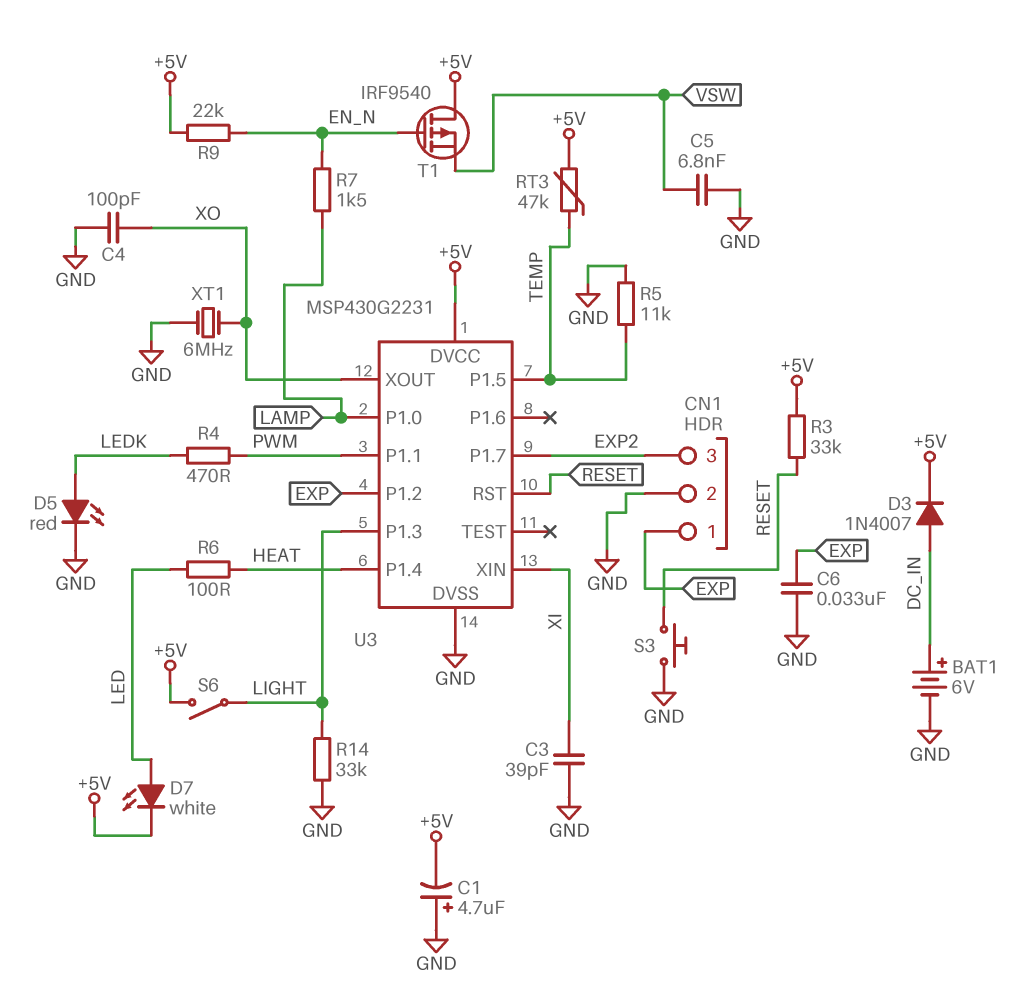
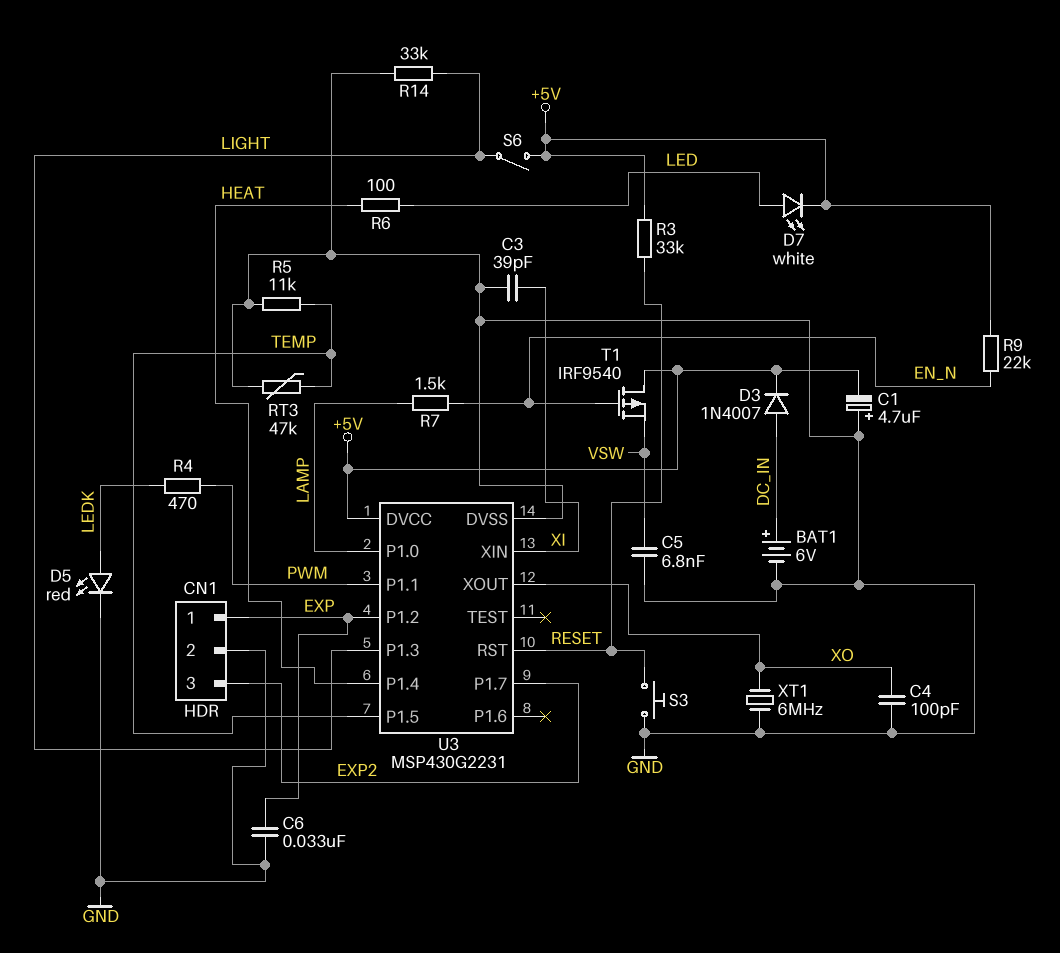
RT3: 47k (+5V, TEMP) -> 47k (GND, TEMP)

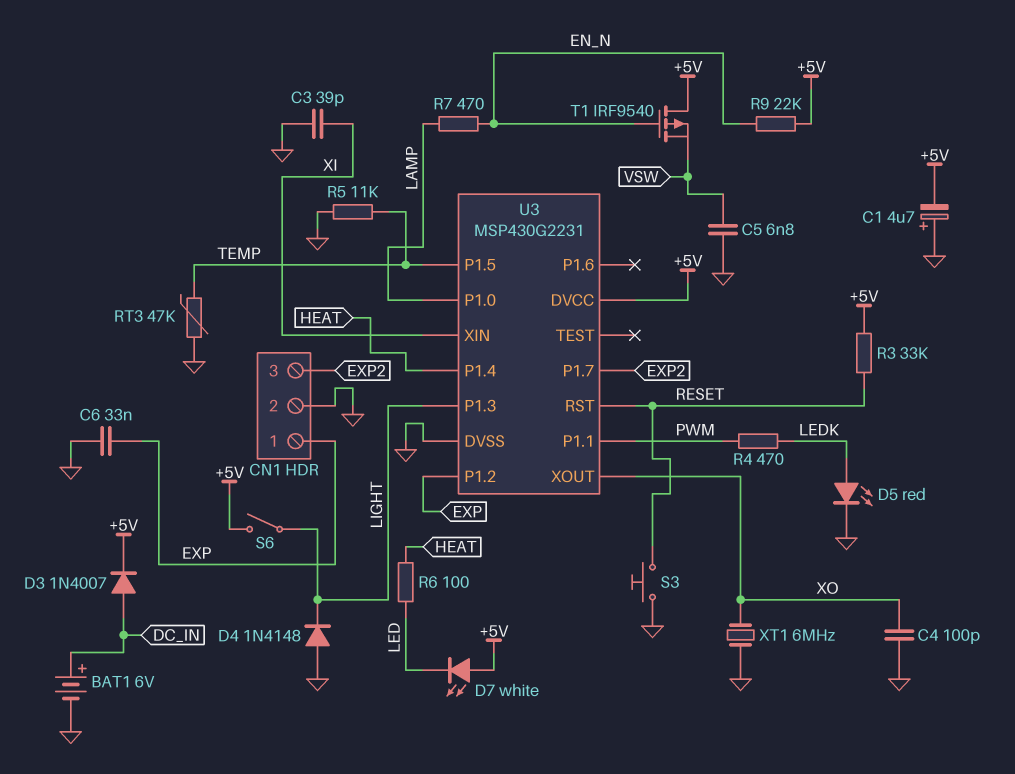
D4: none -> diode 1N4148 (A GND, K LIGHT)
D7: LED white (A LED, K +5V) -> LED white (A +5V, K LED)
R7: 1.5k (EN_N, LAMP) -> 470 (EN_N, LAMP)
R14: 33k (GND, LIGHT) -> none

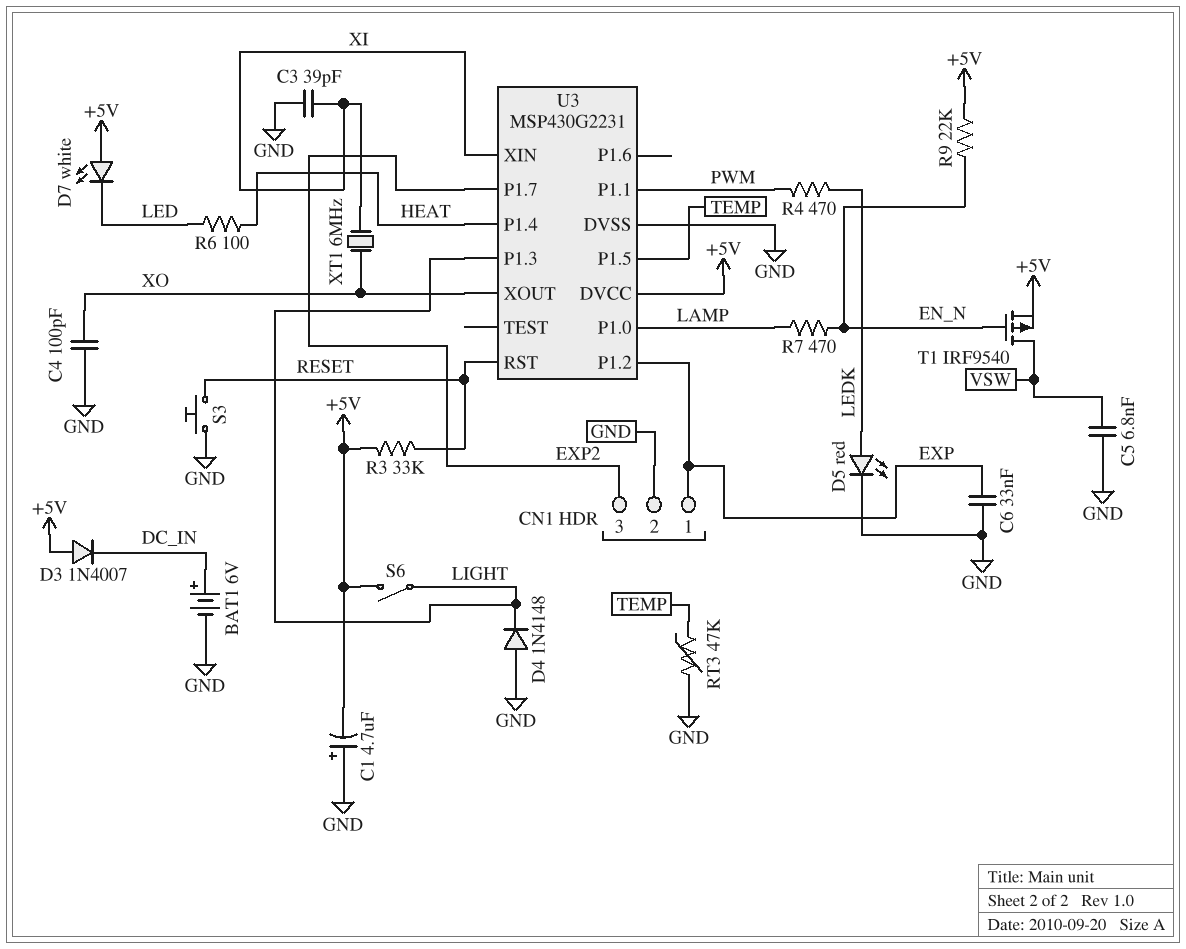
D3: diode 1N4007 (A DC_IN, K +5V) -> diode 1N4007 (A +5V, K DC_IN)
R5: 11k (GND, TEMP) -> none
T1: PMOS IRF9540 (G EN_N, D +5V, S VSW) -> PMOS IRF9540 (G EN_N, D VSW, S +5V)
XT1: 6MHz (GND, XO) -> 6MHz (XI, XO)

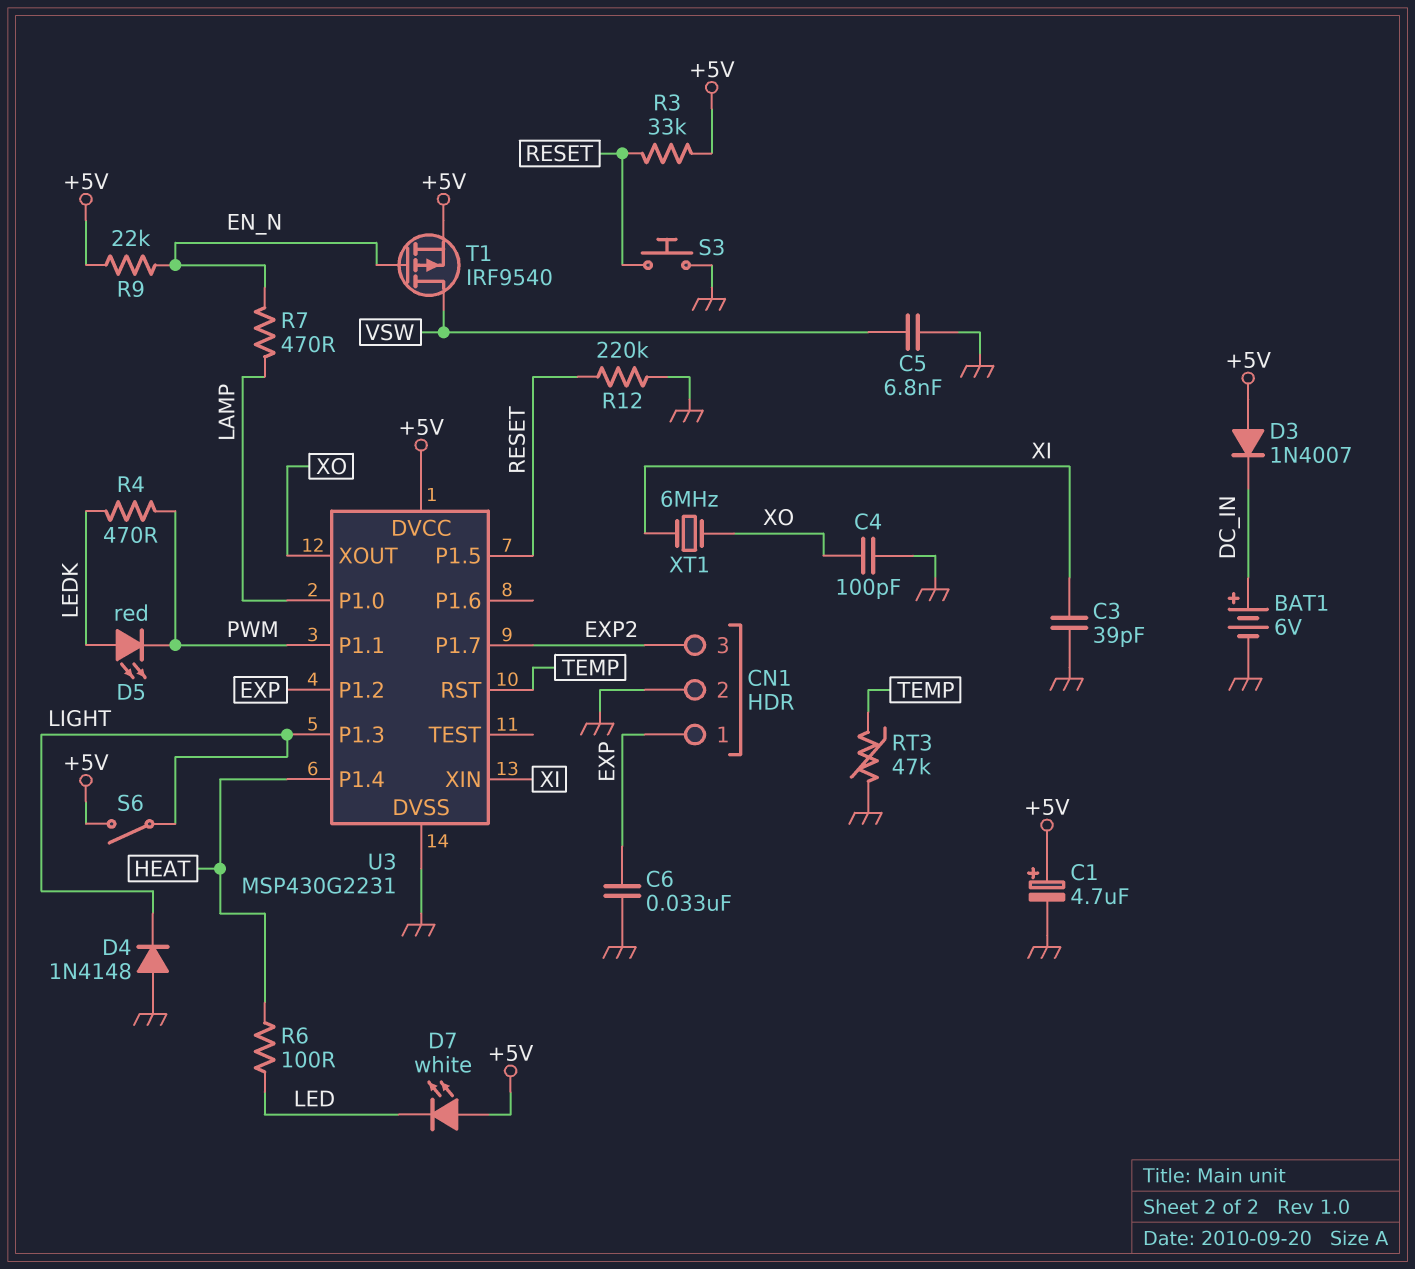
C1: 4.7uF (plus GND, minus +5V) -> 4.7uF (plus +5V, minus GND)
D5: LED red (A LEDK, K GND) -> LED red (A LEDK, K PWM)
R12: none -> 220k (GND, RESET)
U3 pin P1.5: TEMP -> RESET
U3 pin RST: RESET -> TEMP

